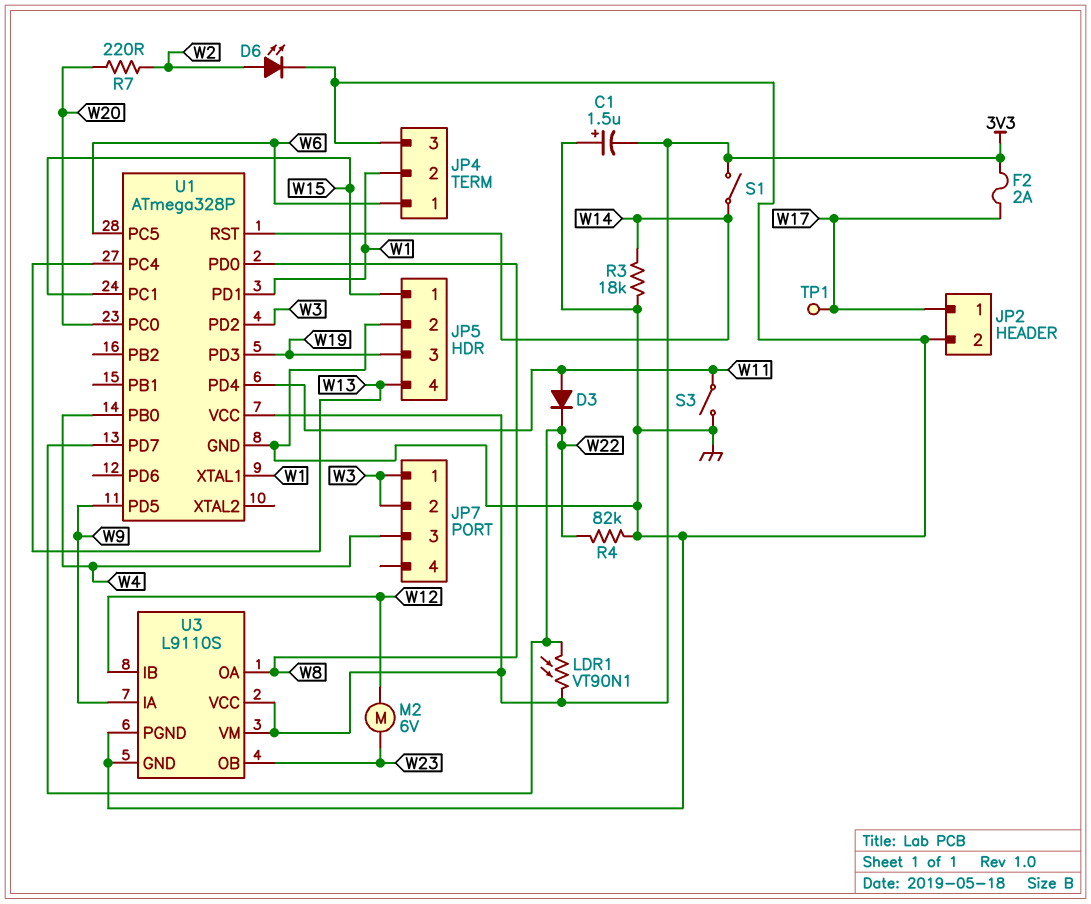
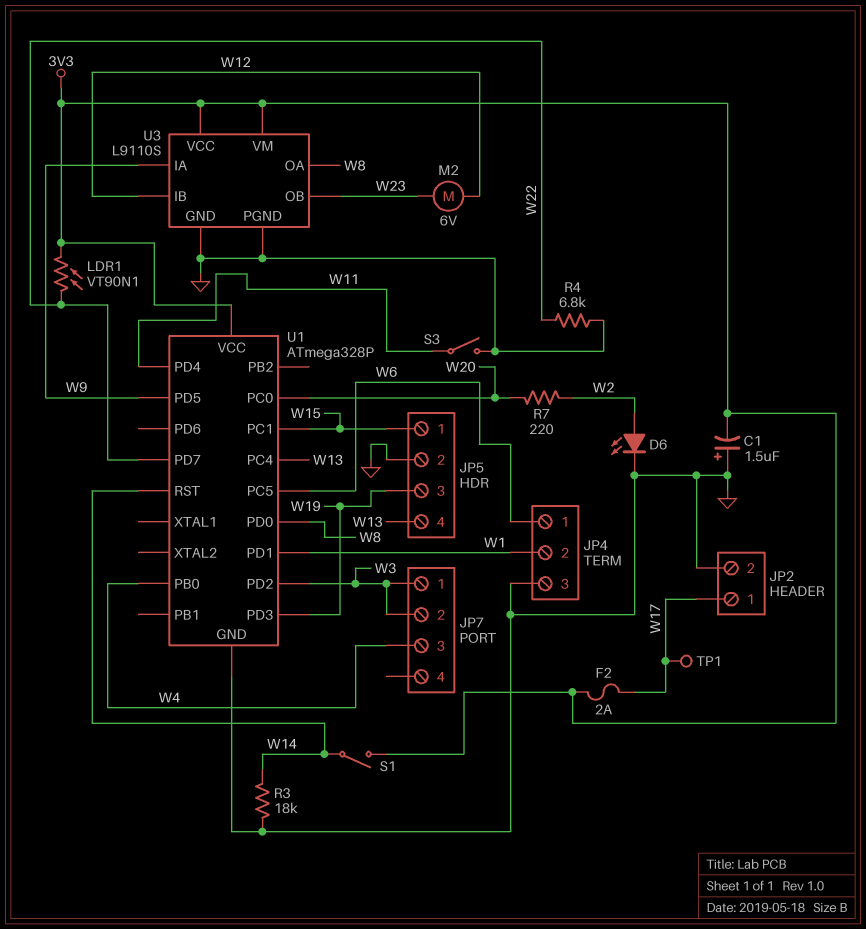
D3: diode (A W11, K W22) -> none
R4: 82k (GND, W22) -> 6.8k (GND, W22)
U1 pin XTAL1: W1 -> none

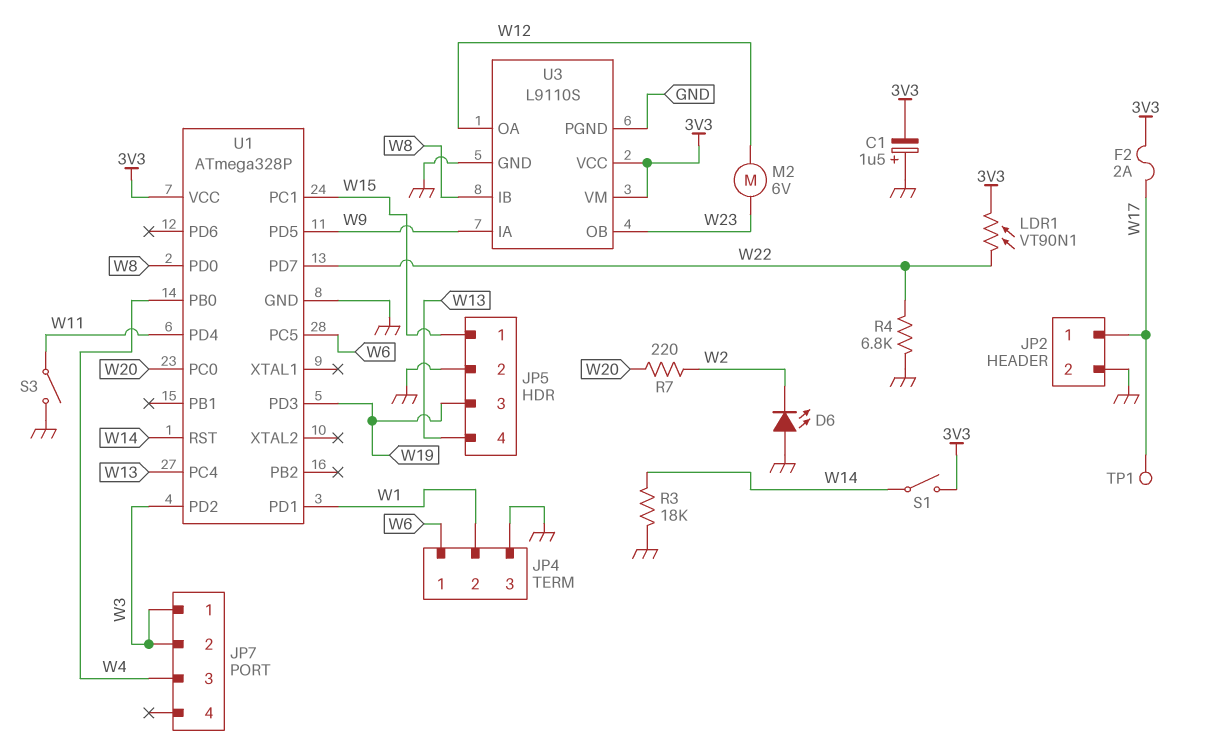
D6: LED (A W2, K GND) -> LED (A GND, K W2)
U3 pin IB: W12 -> W8
U3 pin OA: W8 -> W12

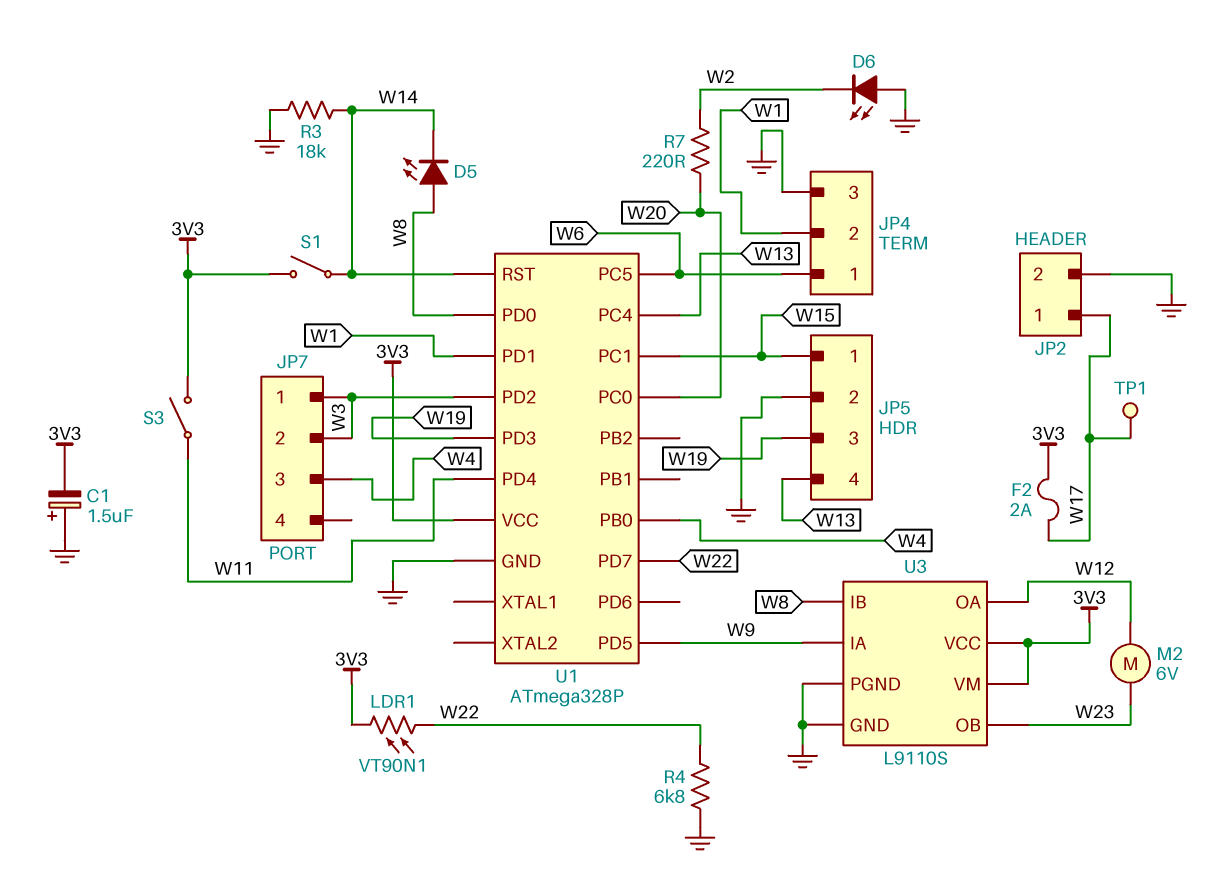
D5: none -> LED (A W8, K W14)
S3: switch (GND, W11) -> switch (3V3, W11)

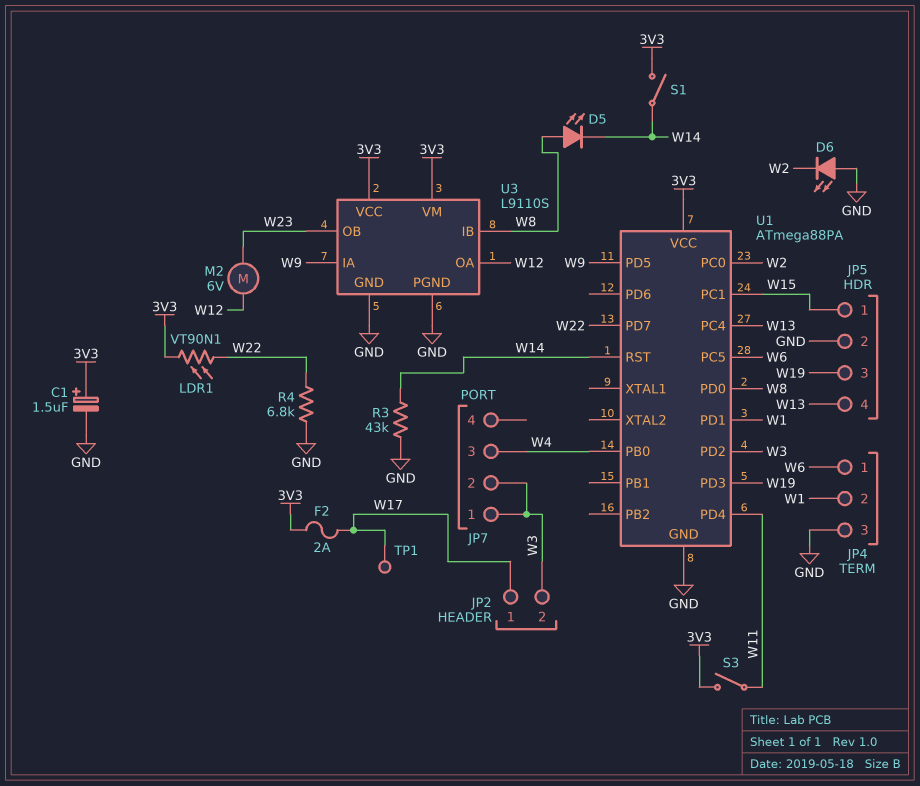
C1: 1.5uF (plus GND, minus 3V3) -> 1.5uF (plus 3V3, minus GND)
JP2 pin 2: GND -> W3
R3: 18k (GND, W14) -> 43k (GND, W14)
R7: 220 (W2, W20) -> none
U1: ATmega328P -> ATmega88PA
U1 pin PC0: W20 -> W2

